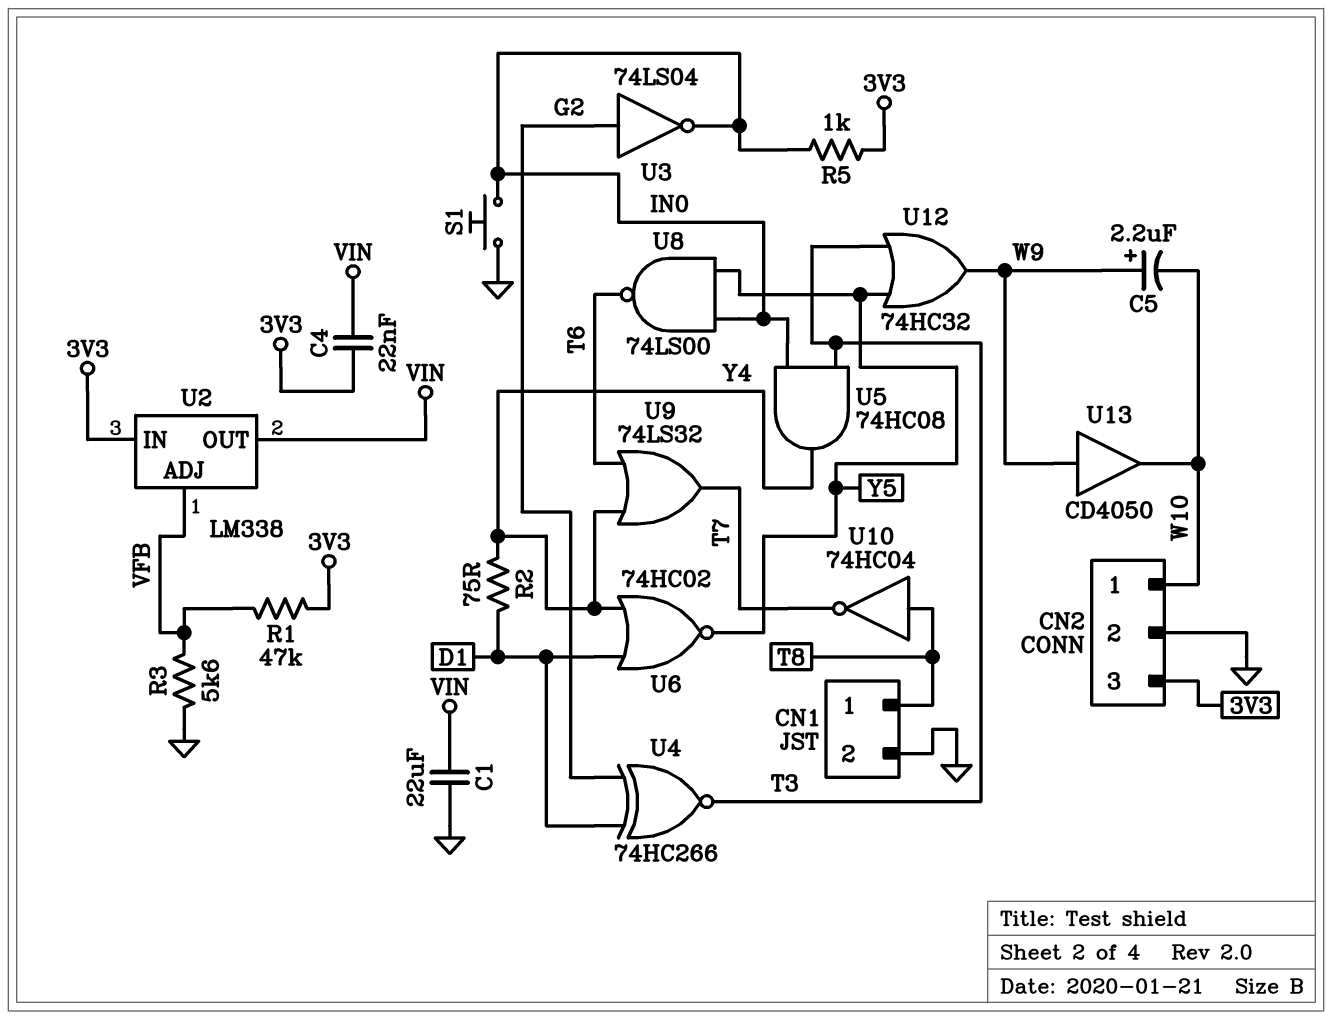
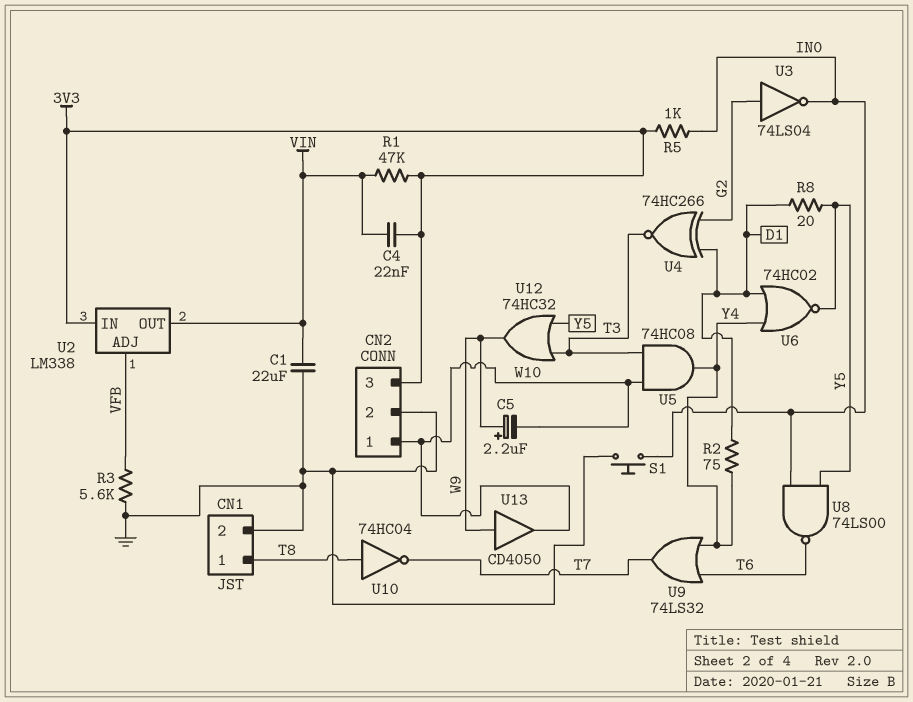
R1: 47k (3V3, VFB) -> 47k (3V3, VIN)
R8: none -> 20 (D1, Y5)
U5: AND 74HC08 (in IN0, in T3, out Y4) -> AND 74HC08 (in T3, in W10, out Y4)

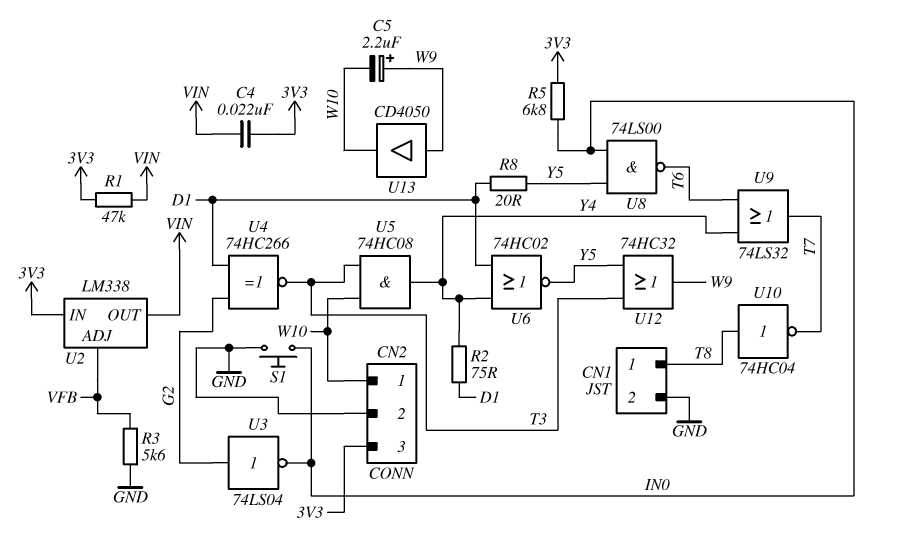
C1: 22uF (GND, VIN) -> none
R5: 1k (3V3, IN0) -> 6.8k (3V3, IN0)

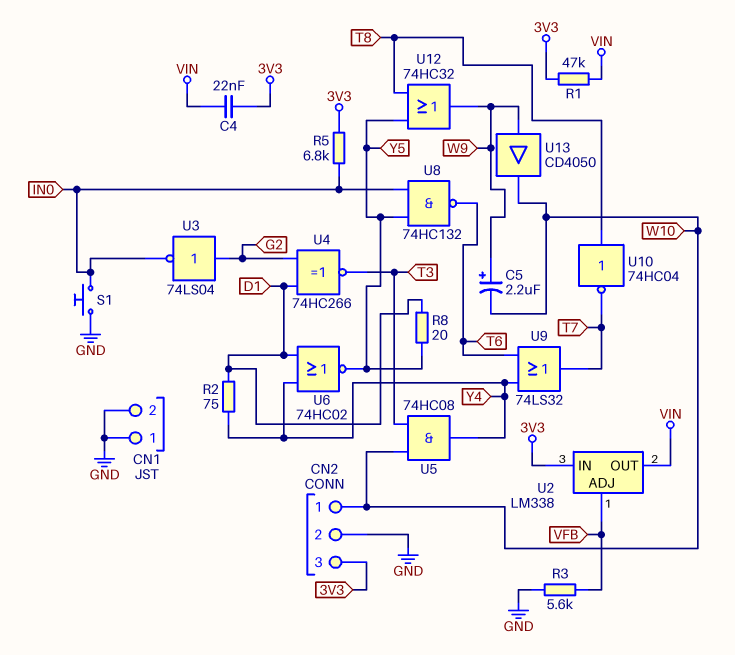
CN1 pin 1: T8 -> GND
U8: NAND 74LS00 (in IN0, in Y5, out T6) -> NAND 74HC132 (in IN0, in Y5, out T6)
U12: OR 74HC32 (in T3, in Y5, out W9) -> OR 74HC32 (in T8, in Y5, out W9)

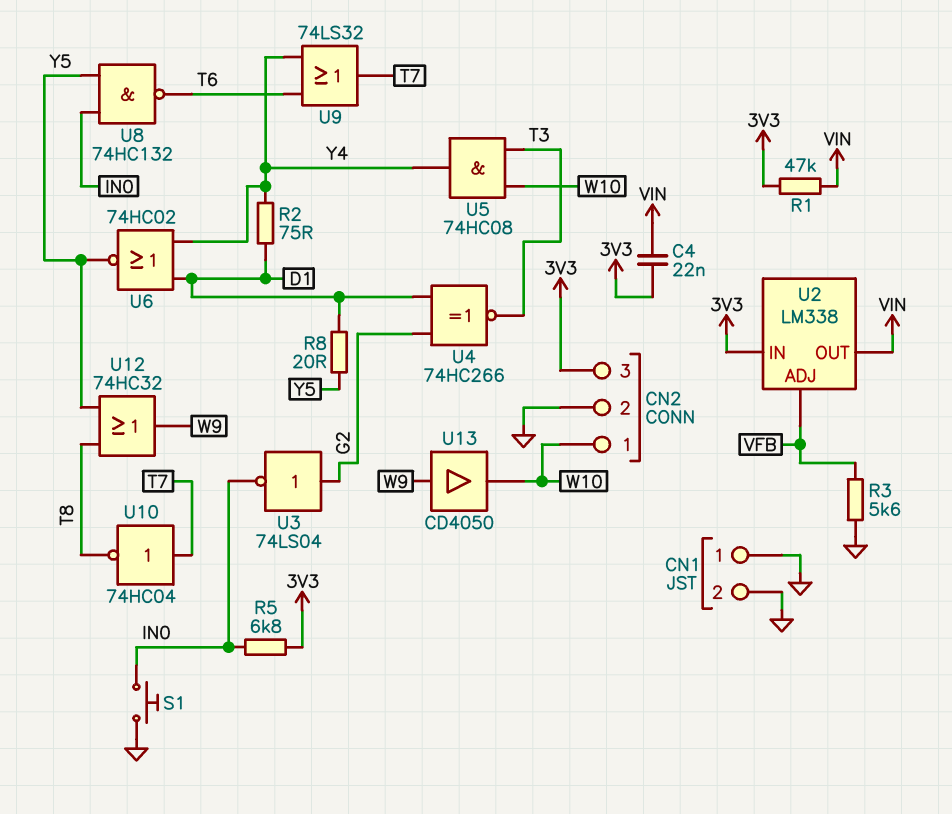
C5: 2.2uF (plus W9, minus W10) -> none
U10: NOT 74HC04 (in T8, out T7) -> NOT 74HC04 (in T7, out T8)

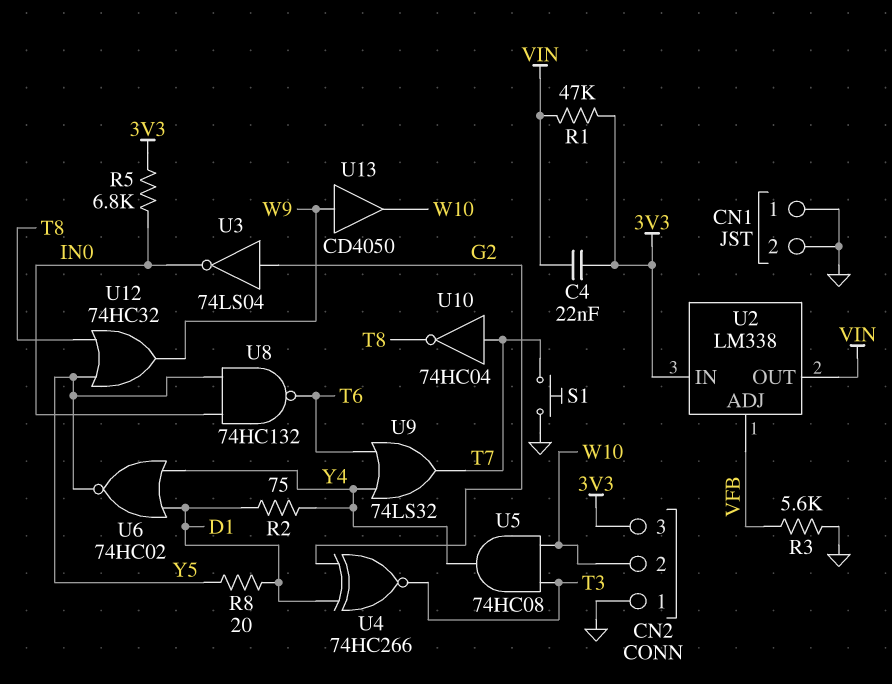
CN2 pin 1: W10 -> GND
CN2 pin 2: GND -> W10
S1: button (GND, IN0) -> button (GND, T7)

